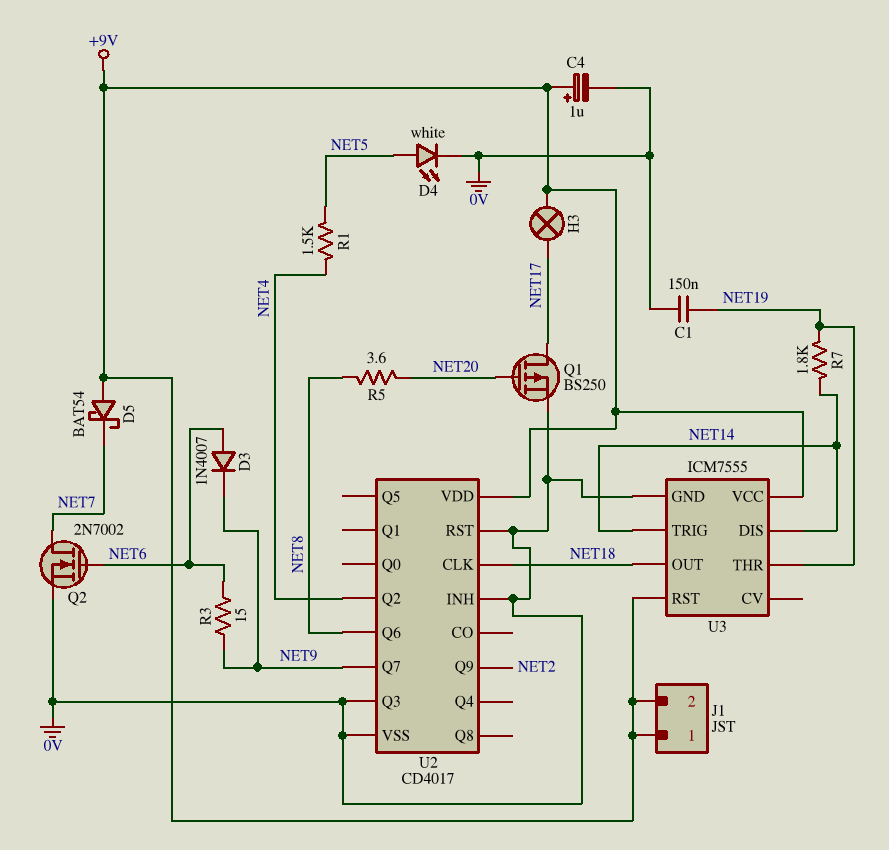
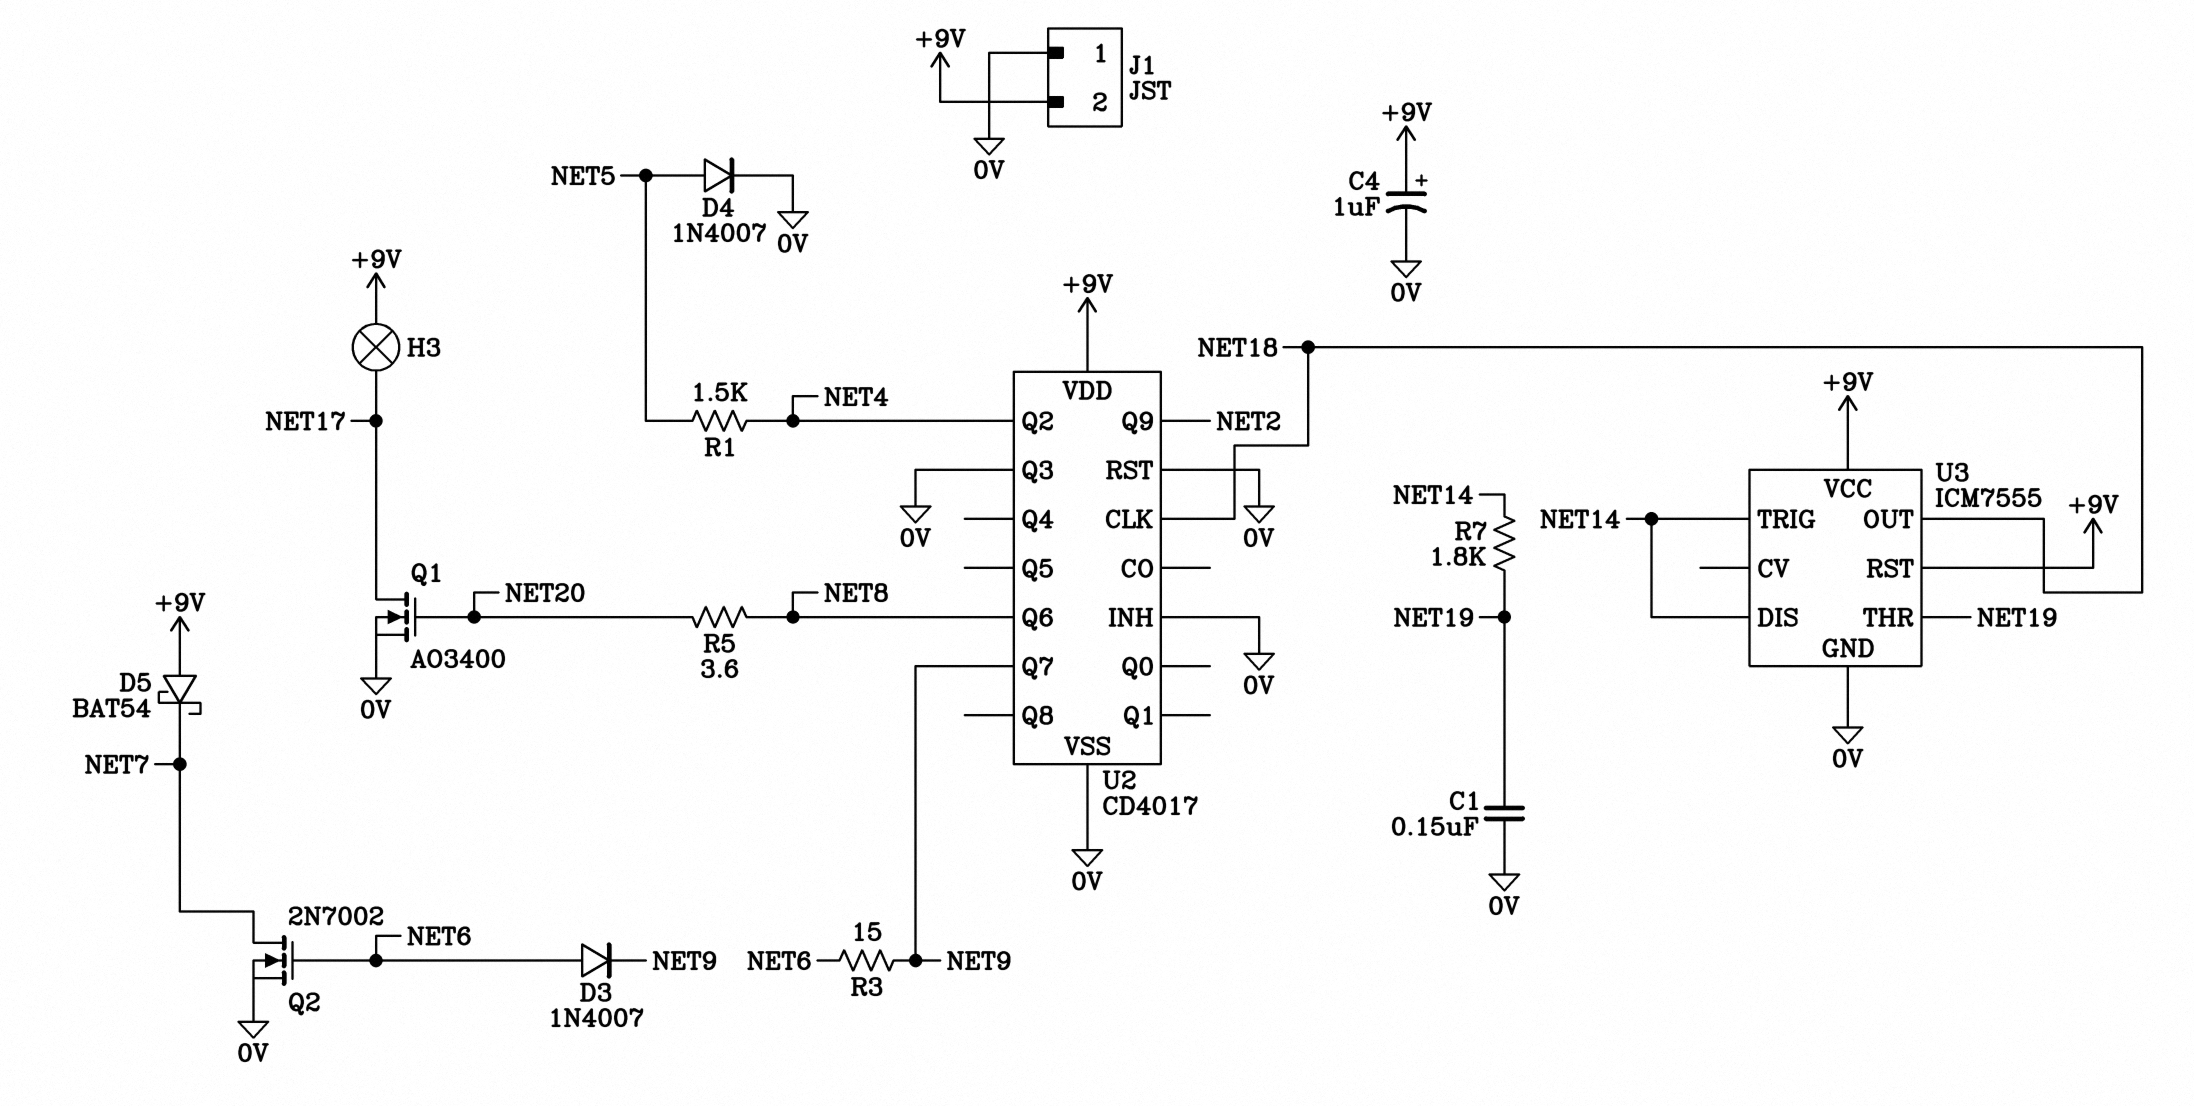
D4: LED white (A NET5, K 0V) -> diode 1N4007 (A NET5, K 0V)
J1 pin 1: +9V -> 0V
Q1: PMOS BS250 (G NET20, D NET17, S 0V) -> NMOS AO3400 (G NET20, D NET17, S 0V)

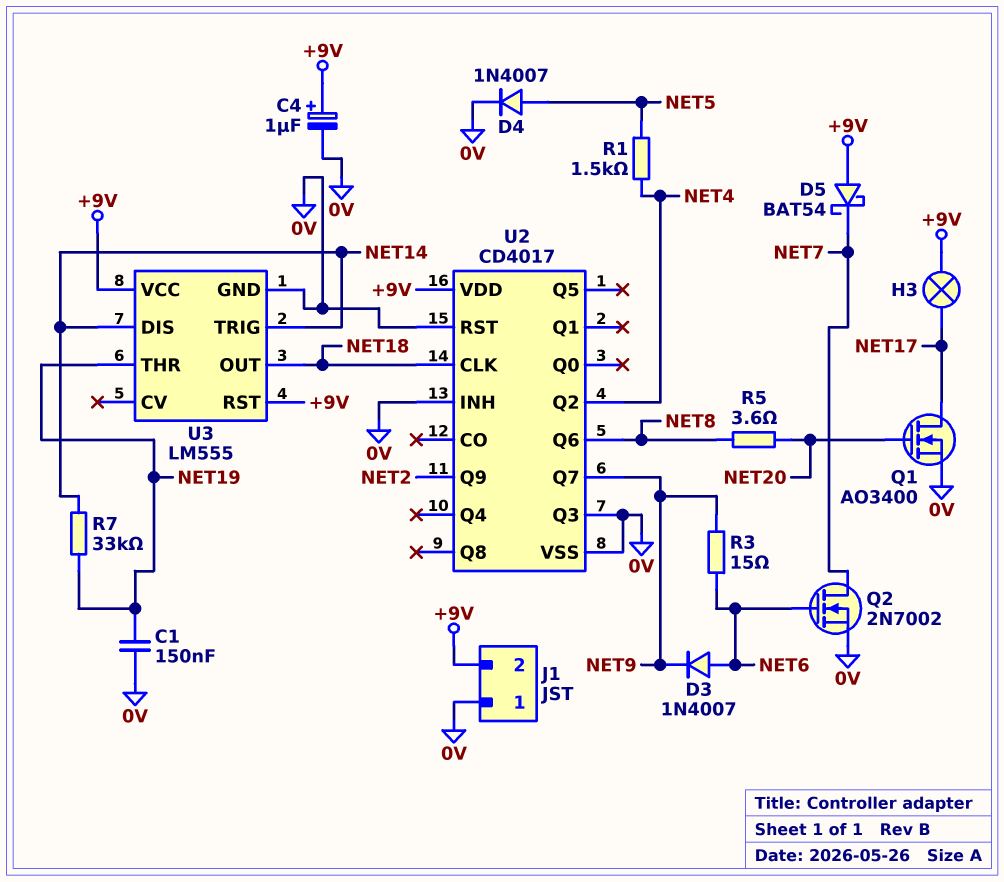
R7: 1.8k (NET14, NET19) -> 33k (NET14, NET19)
U3: ICM7555 -> LM555

